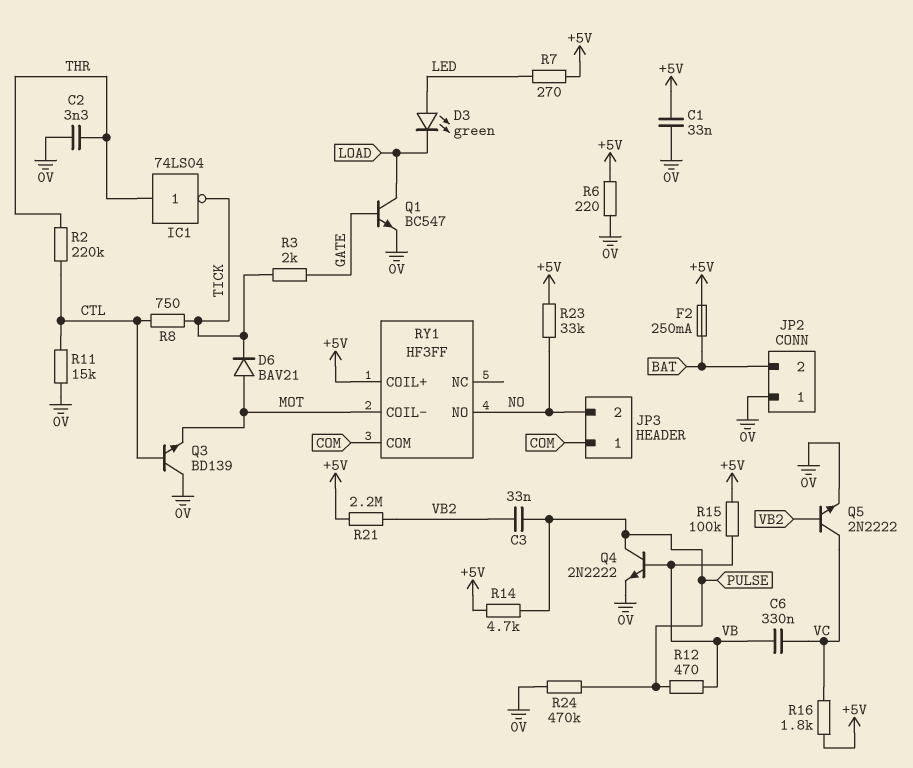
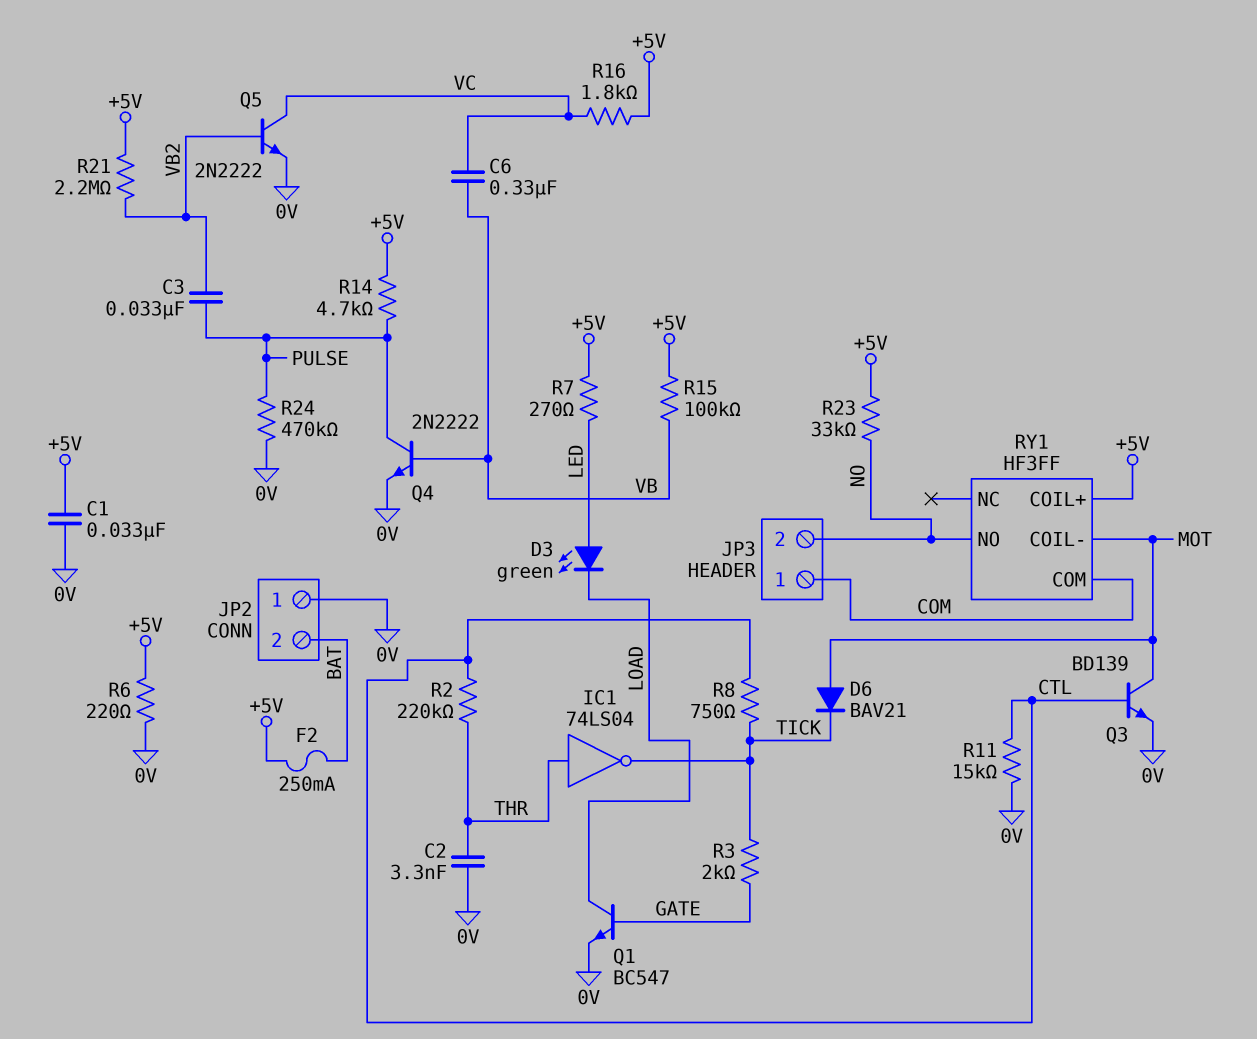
Q3: NPN BD139 (B CTL, C 0V, E MOT) -> NPN BD139 (B CTL, C MOT, E 0V)
R12: 470 (PULSE, VB) -> none

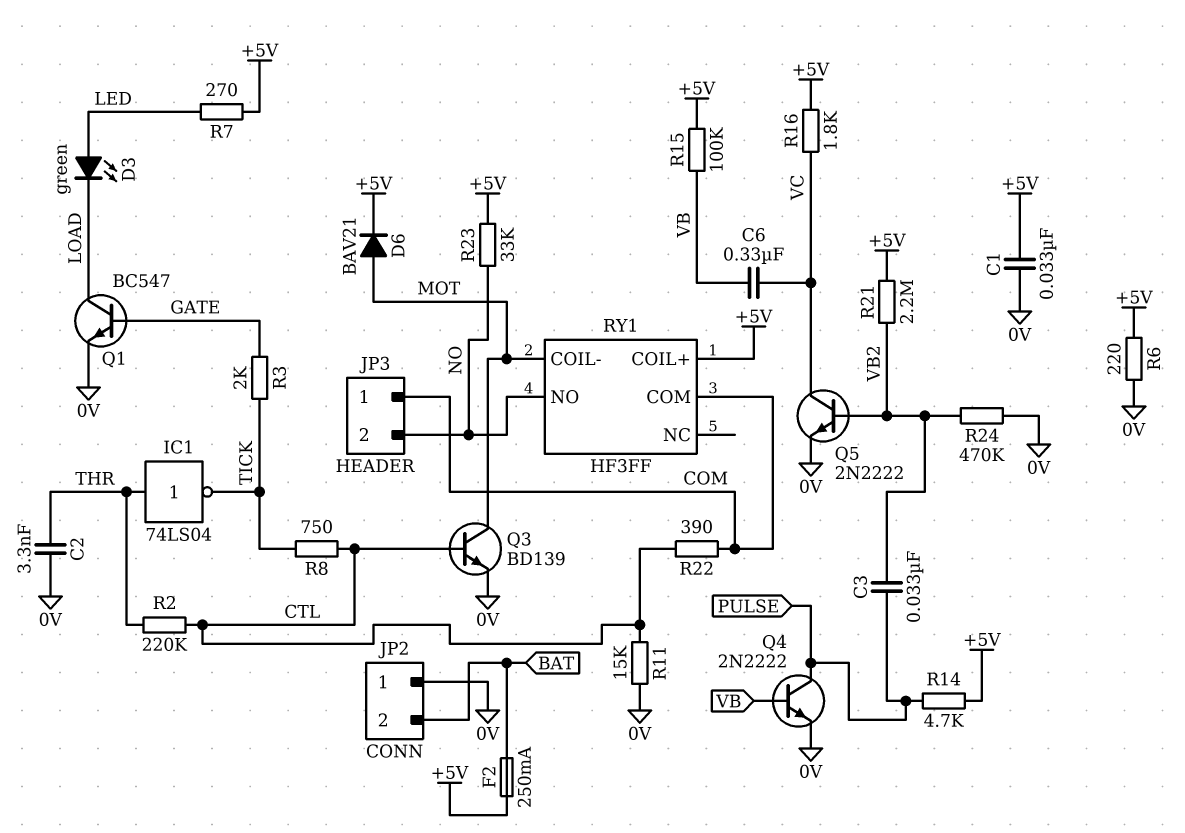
D6: diode BAV21 (A MOT, K TICK) -> diode BAV21 (A MOT, K +5V)
R22: none -> 390 (COM, CTL)
R24: 470k (0V, PULSE) -> 470k (0V, VB2)

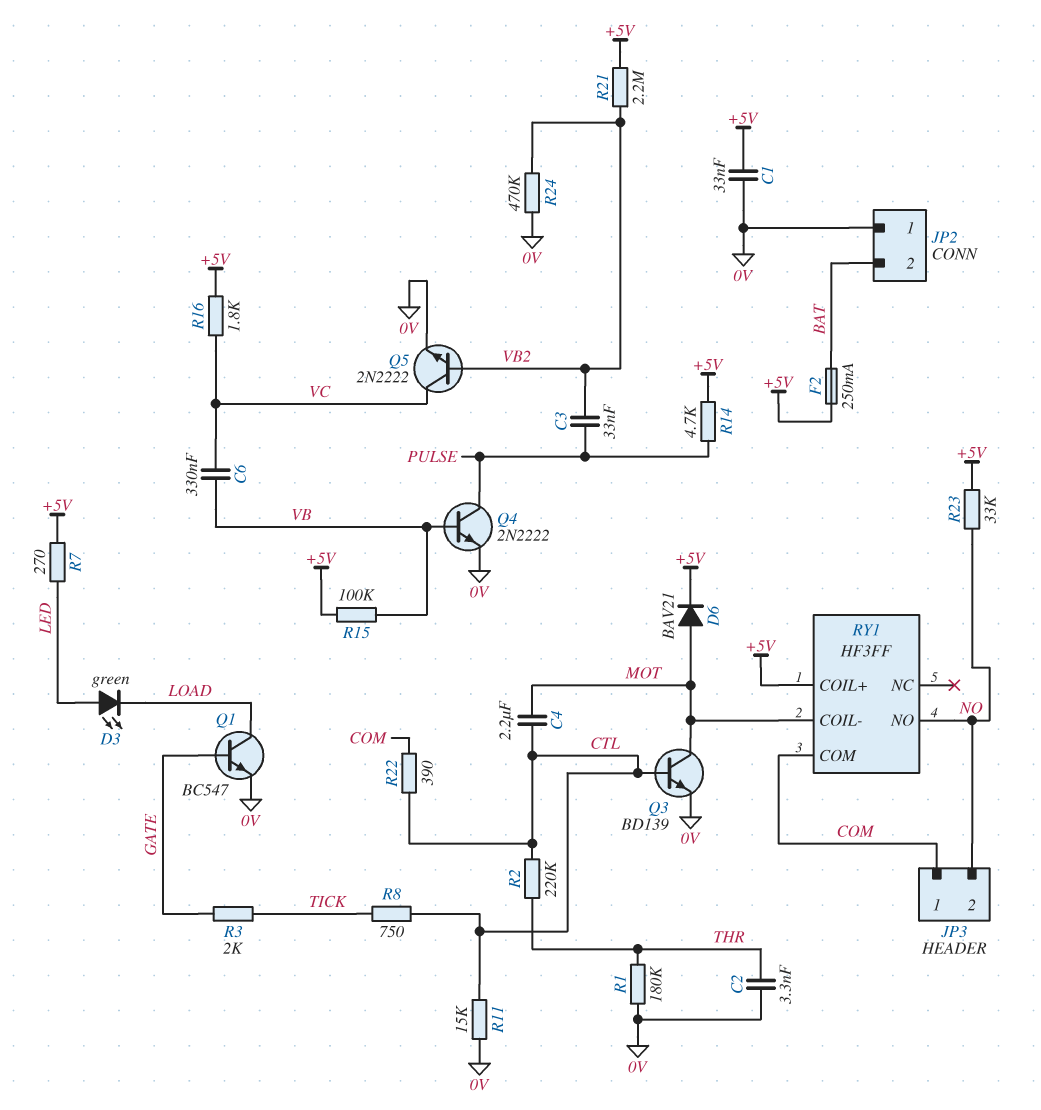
C4: none -> 2.2uF (CTL, MOT)
IC1: NOT 74LS04 (in THR, out TICK) -> none
R1: none -> 180k (0V, THR)
R6: 220 (+5V, 0V) -> none

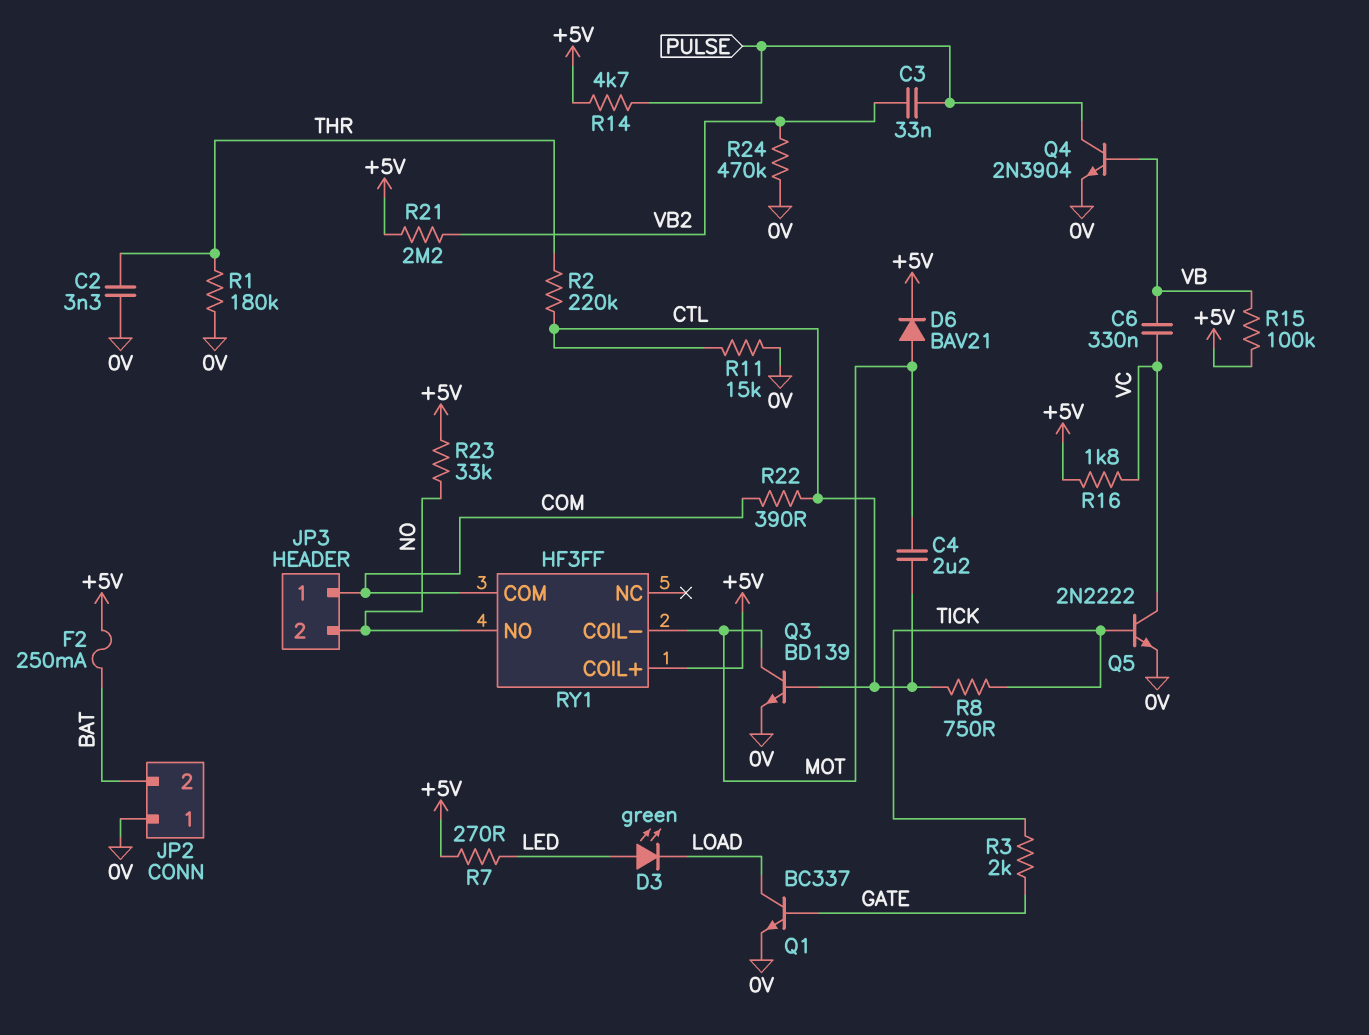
C1: 33nF (+5V, 0V) -> none
Q1: NPN BC547 (B GATE, C LOAD, E 0V) -> NPN BC337 (B GATE, C LOAD, E 0V)
Q4: NPN 2N2222 (B VB, C PULSE, E 0V) -> NPN 2N3904 (B VB, C PULSE, E 0V)
Q5: NPN 2N2222 (B VB2, C VC, E 0V) -> NPN 2N2222 (B TICK, C VC, E 0V)

